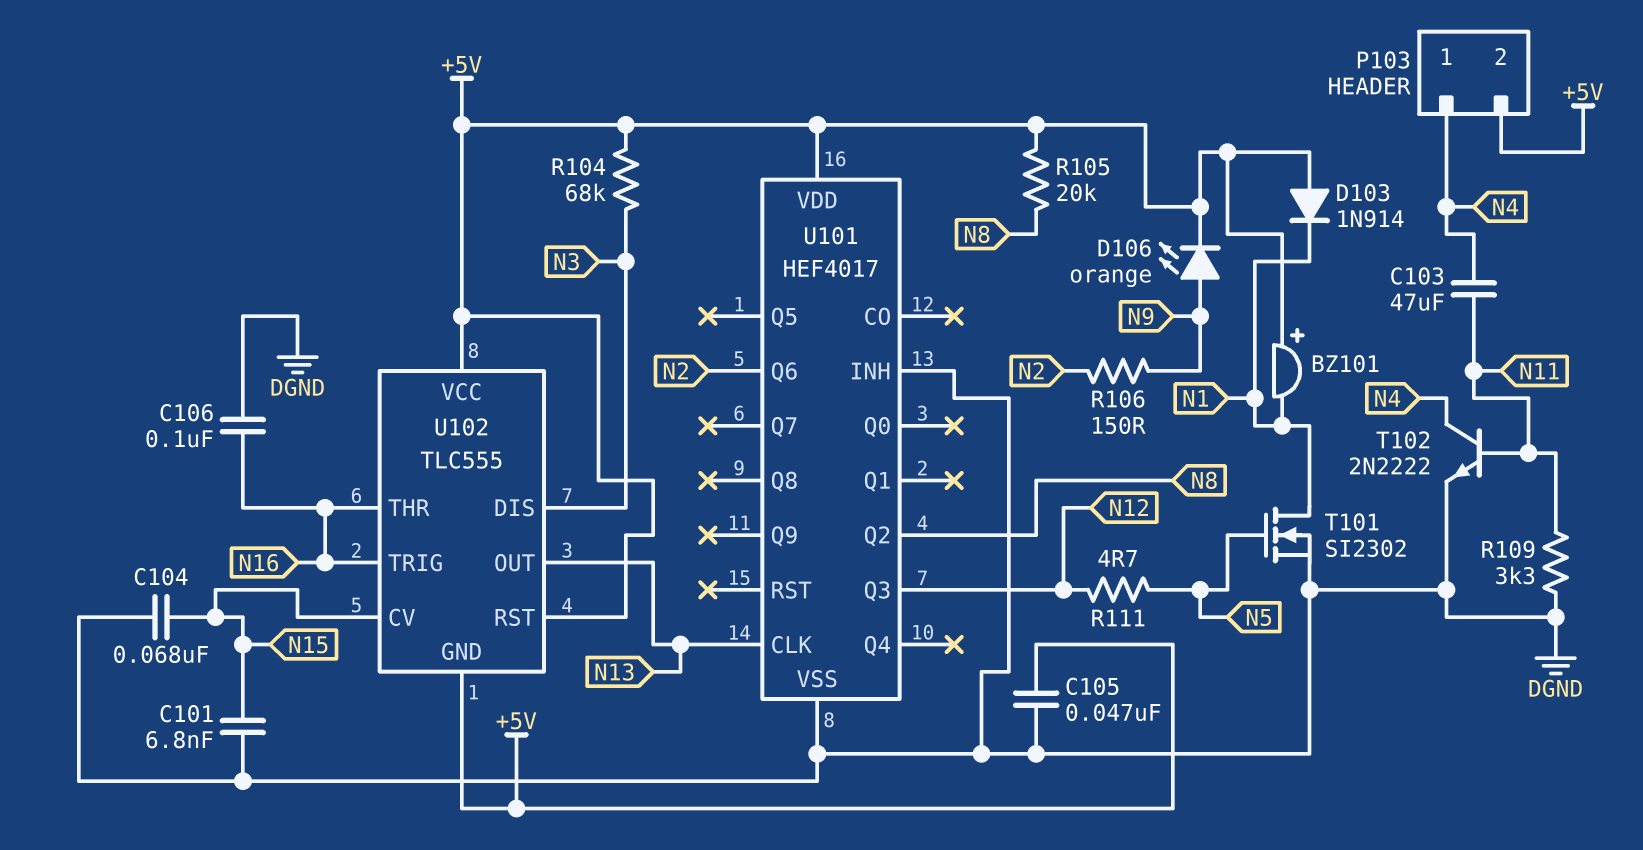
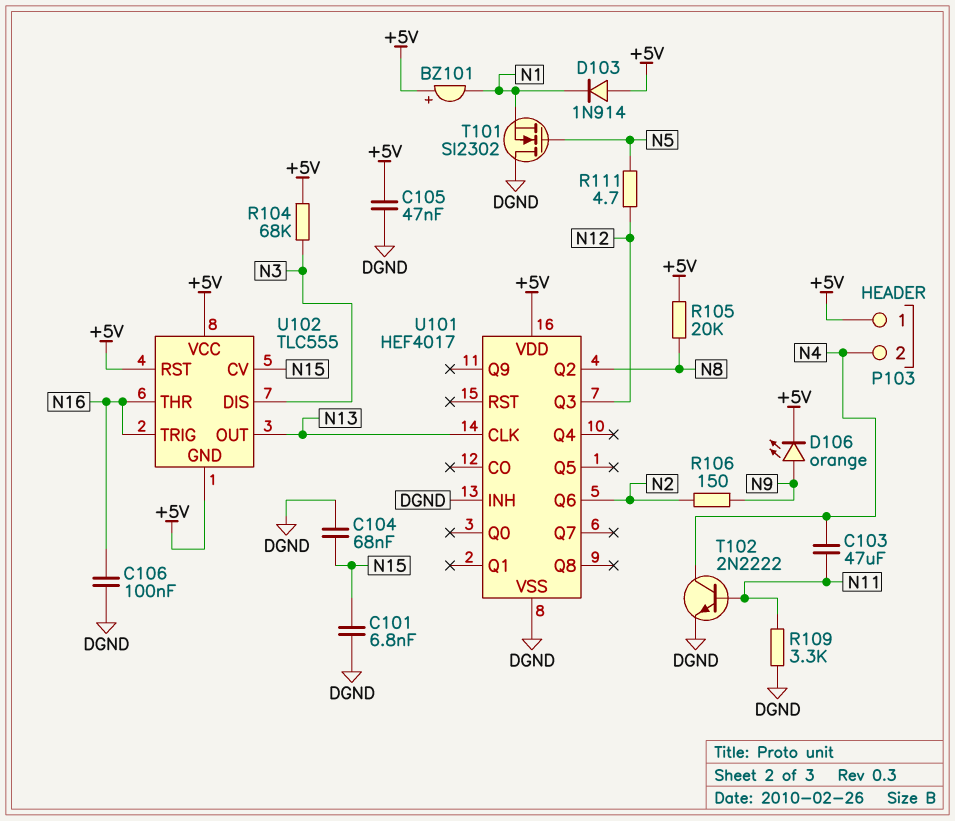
P103 pin 1: N4 -> +5V
P103 pin 2: +5V -> N4
T101: NMOS SI2302 (G N5, D N1, S DGND) -> NMOS SI2302 (G N5, D DGND, S N1)

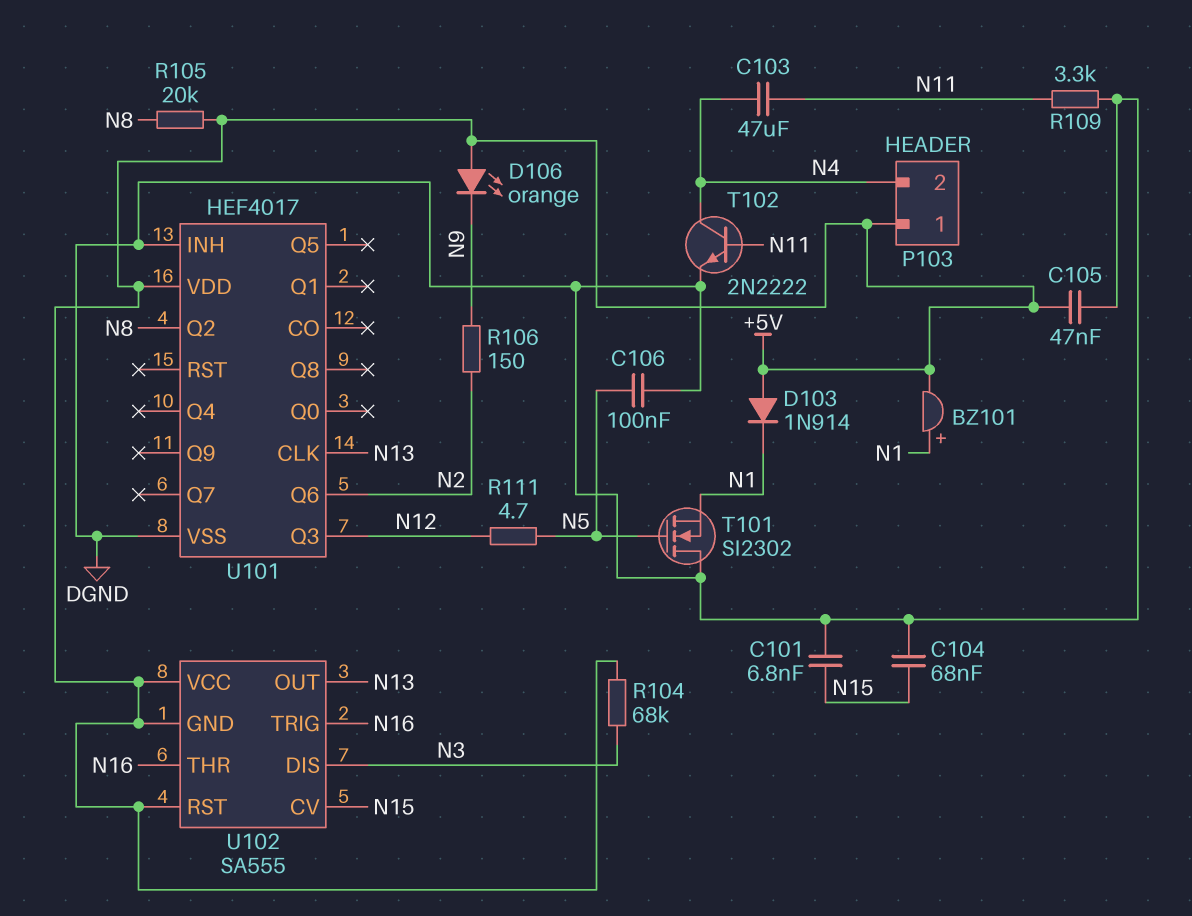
BZ101: buzzer (plus +5V, minus N1) -> buzzer (plus N1, minus +5V)
C106: 100nF (DGND, N16) -> 100nF (DGND, N5)
D106: LED orange (A N9, K +5V) -> LED orange (A +5V, K N9)
U102: TLC555 -> SA555

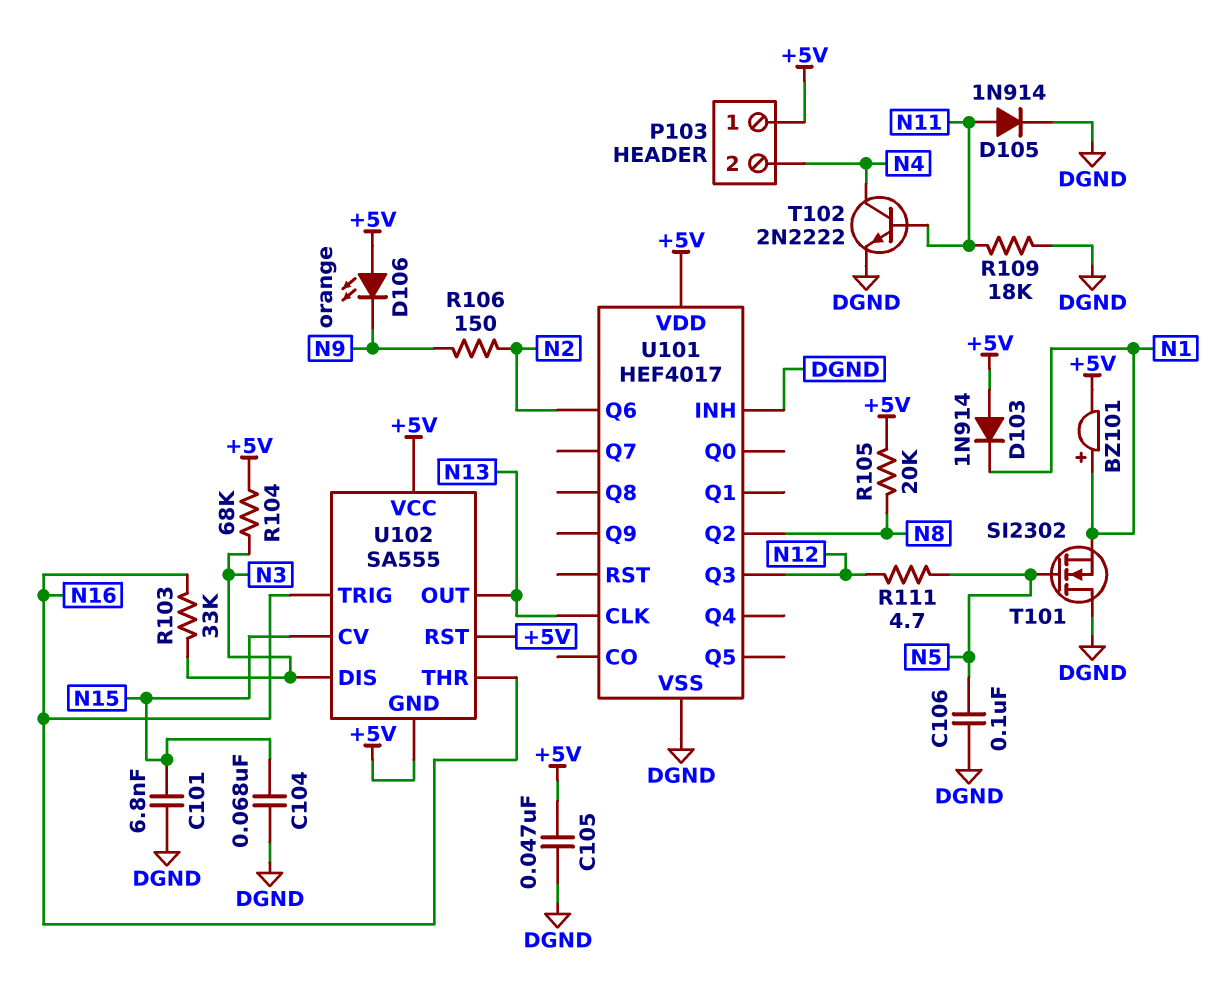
C103: 47uF (N4, N11) -> none
D105: none -> diode 1N914 (A N11, K DGND)
R103: none -> 33k (N3, N16)
R109: 3.3k (DGND, N11) -> 18k (DGND, N11)

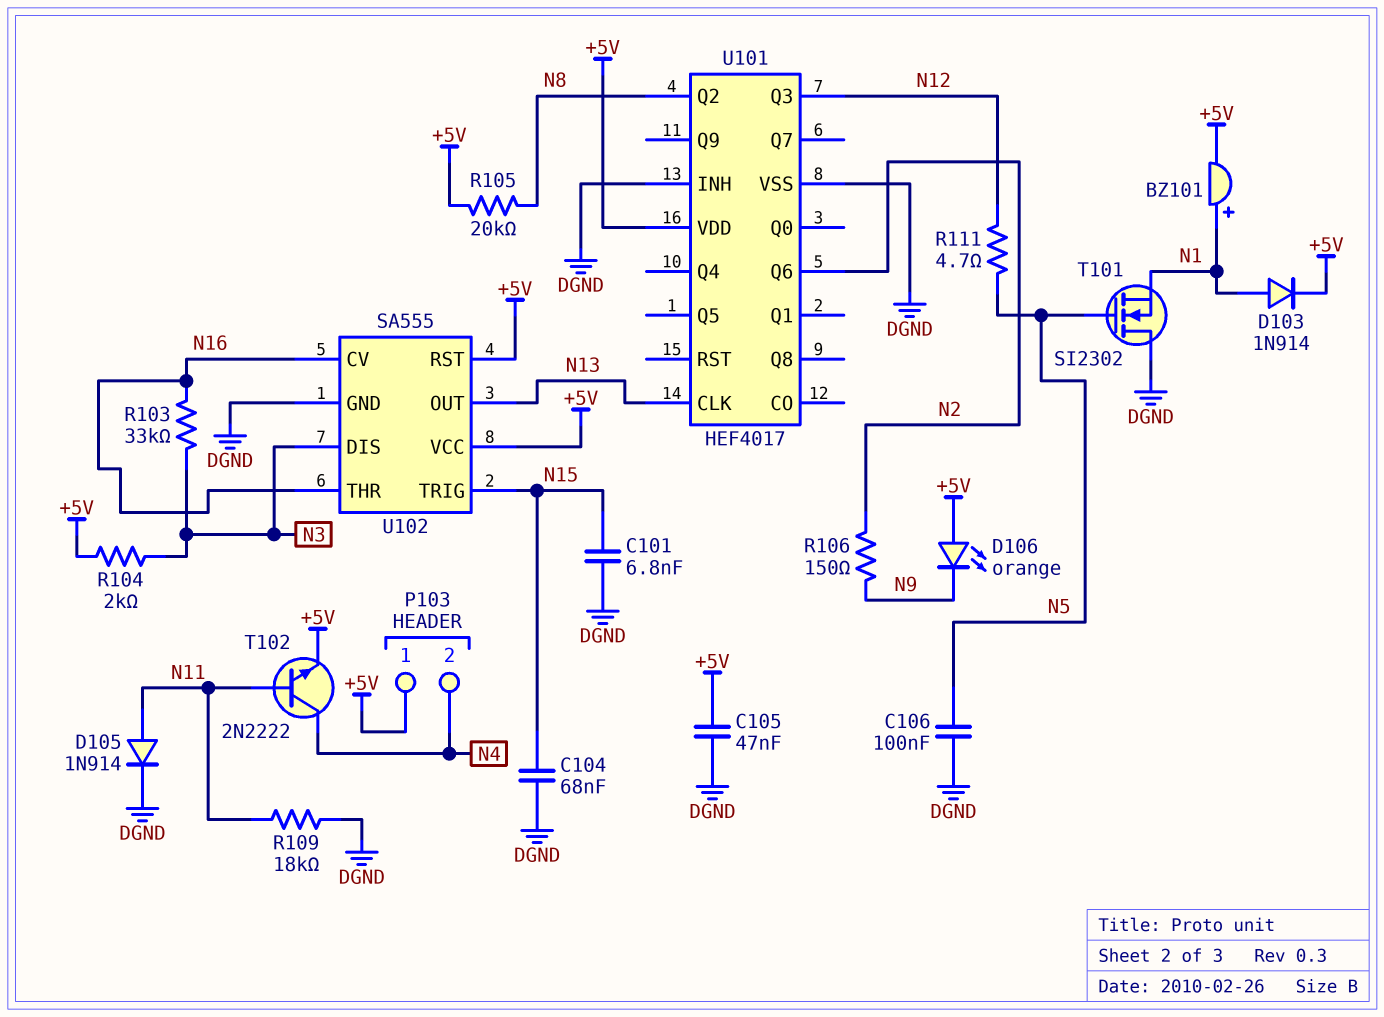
D103: diode 1N914 (A +5V, K N1) -> diode 1N914 (A N1, K +5V)
R104: 68k (+5V, N3) -> 2k (+5V, N3)
T102: NPN 2N2222 (B N11, C N4, E DGND) -> NPN 2N2222 (B N11, C N4, E +5V)
U102 pin CV: N15 -> N16
U102 pin GND: +5V -> DGND
U102 pin TRIG: N16 -> N15

